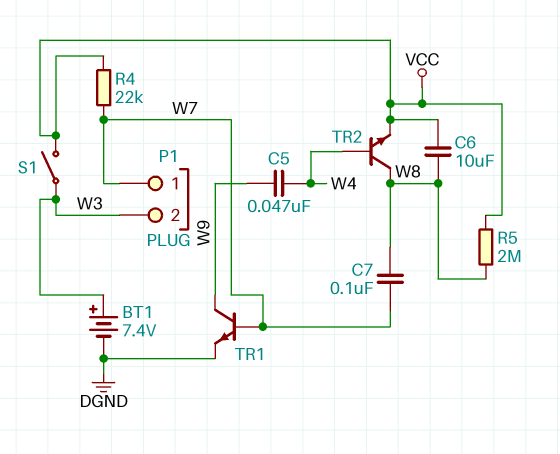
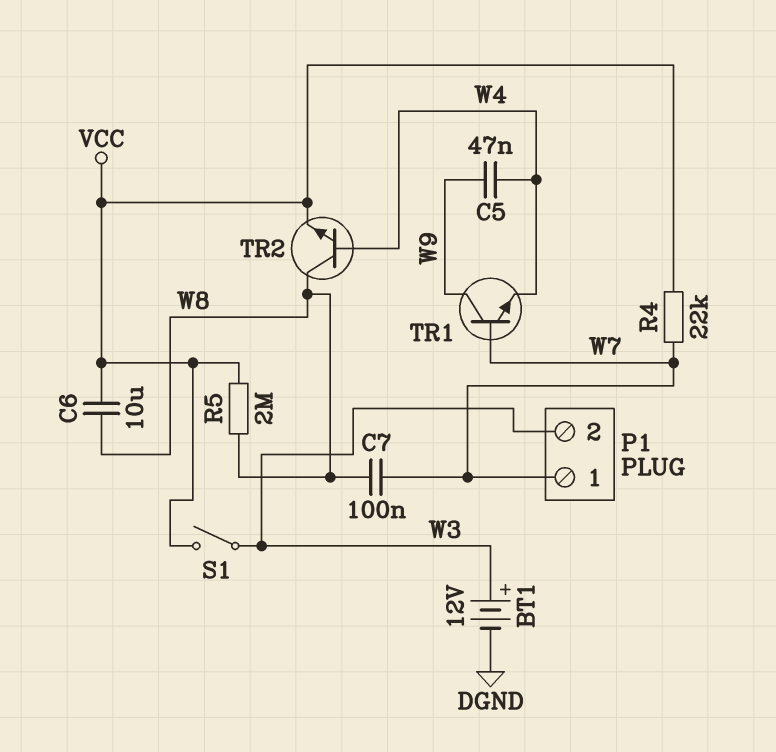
BT1: 7.4V (plus W3, minus DGND) -> 12V (plus W3, minus DGND)
TR1: NPN (B W7, C W9, E DGND) -> NPN (B W7, C W9, E W4)

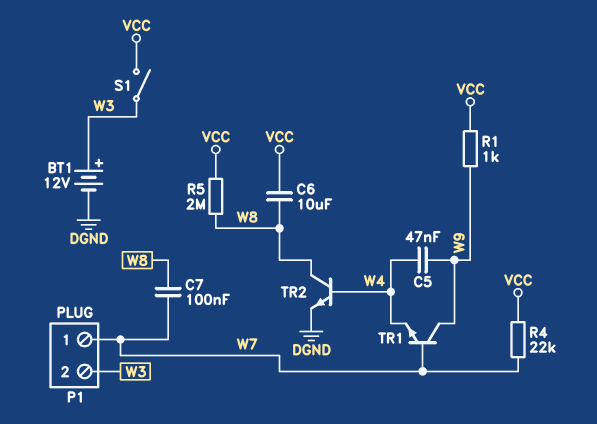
R1: none -> 1k (VCC, W9)
TR2: NPN (B W4, C W8, E VCC) -> NPN (B W4, C W8, E DGND)

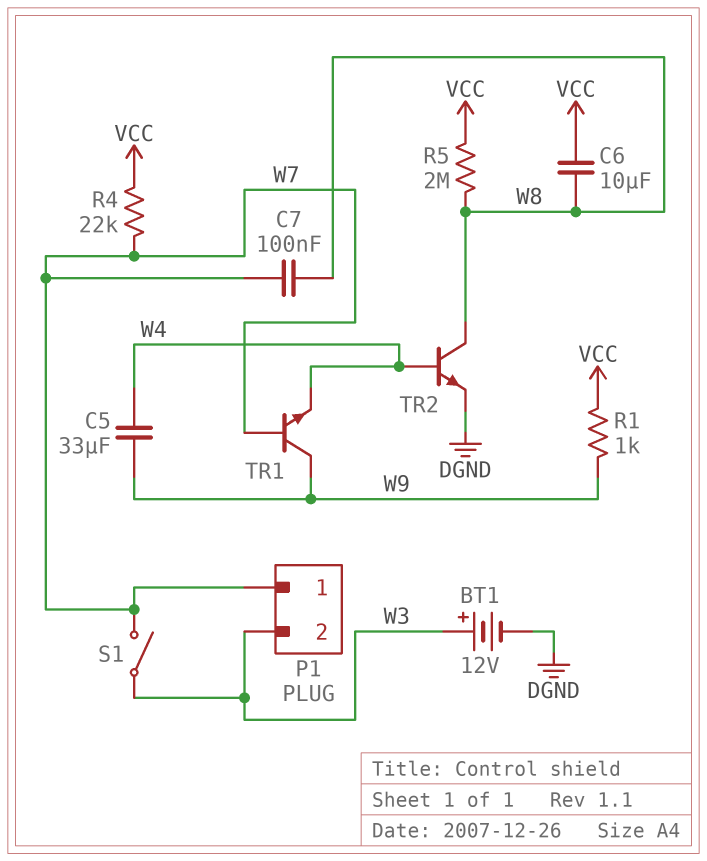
C5: 47nF (W4, W9) -> 33uF (W4, W9)
S1: switch (VCC, W3) -> switch (W3, W7)

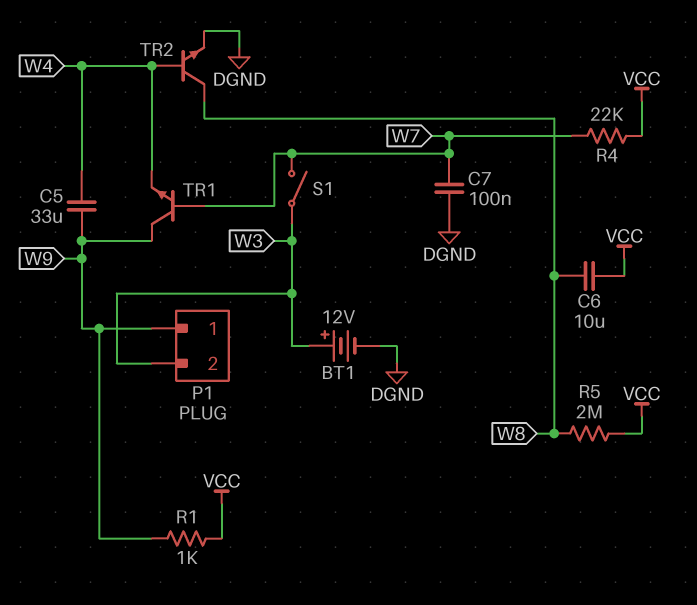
C7: 100nF (W7, W8) -> 100nF (DGND, W7)
P1 pin 1: W7 -> W9

